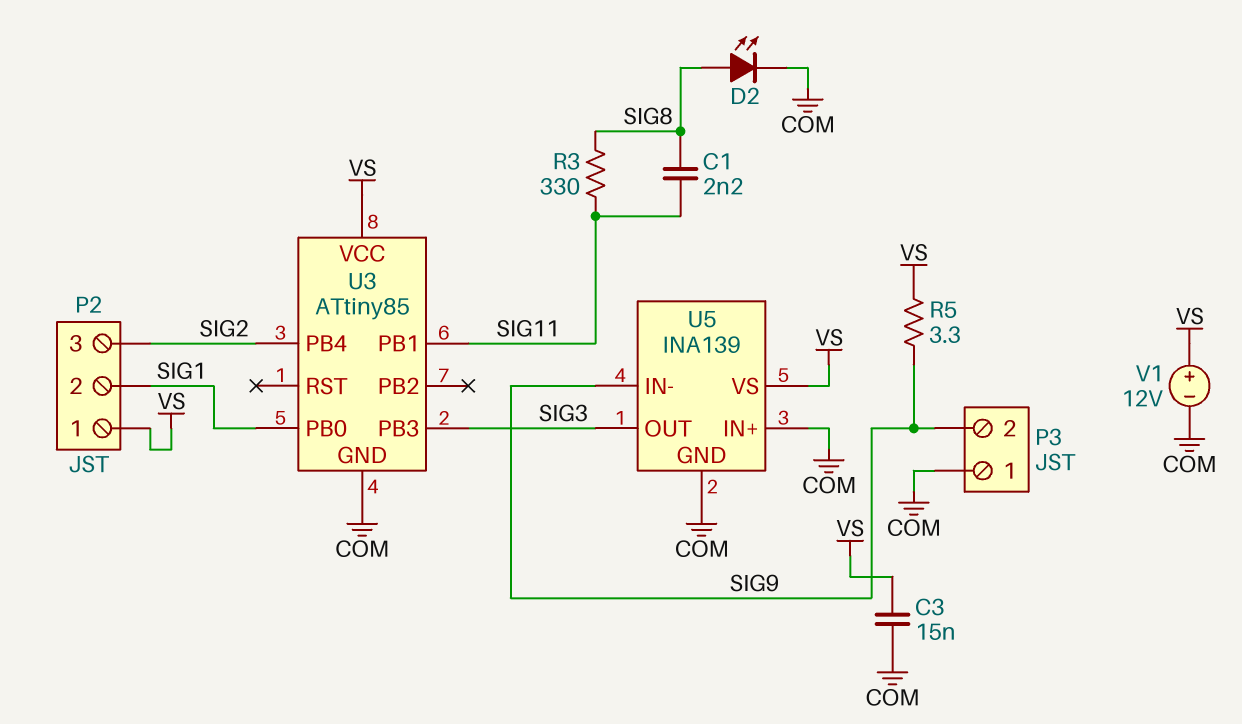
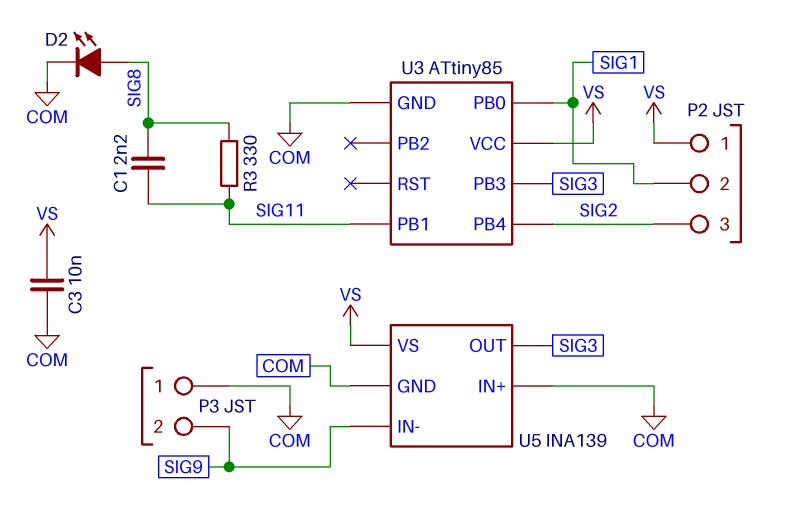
C3: 15nF (COM, VS) -> 10nF (COM, VS)
R5: 3.3 (SIG9, VS) -> none
V1: 12V (plus VS, minus COM) -> none

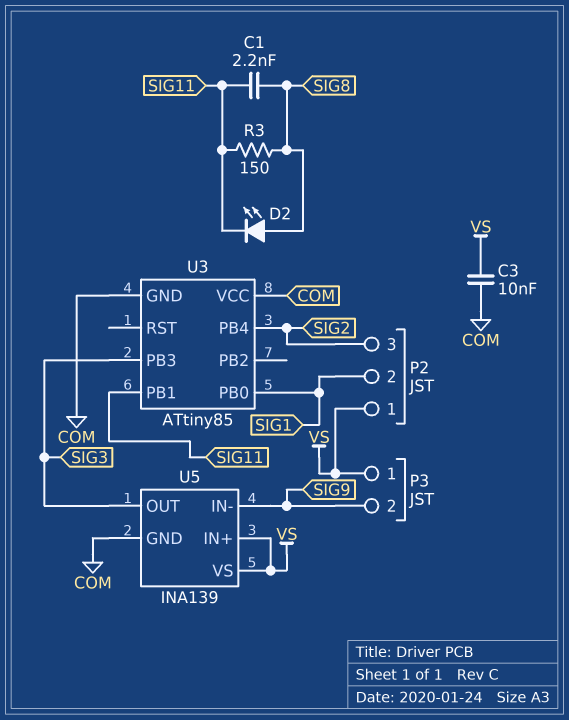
D2: LED (A SIG8, K COM) -> LED (A SIG8, K SIG11)
P3 pin 1: COM -> VS
R3: 330 (SIG8, SIG11) -> 150 (SIG8, SIG11)
U3 pin VCC: VS -> COM
U5 pin IN+: COM -> VS

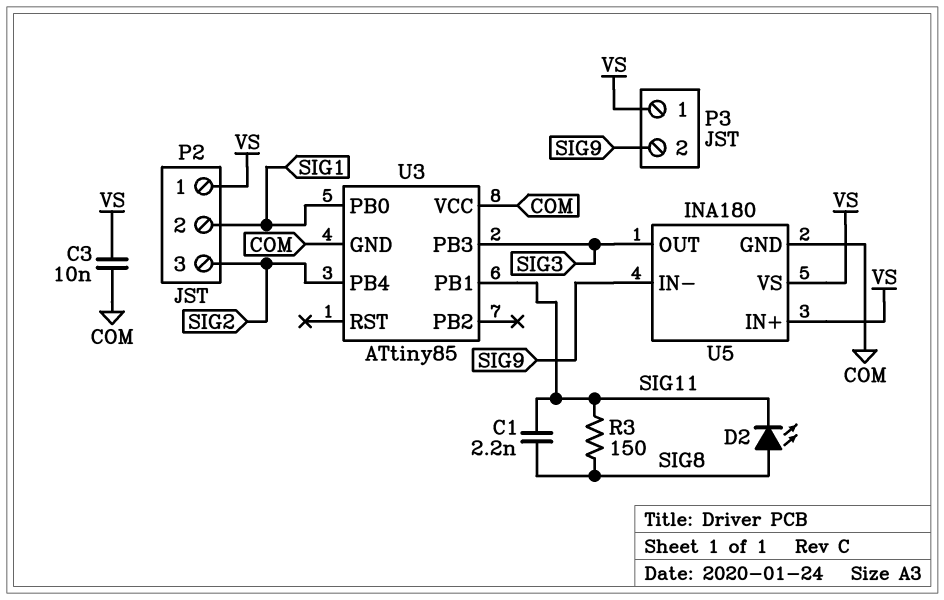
U5: INA139 -> INA180

